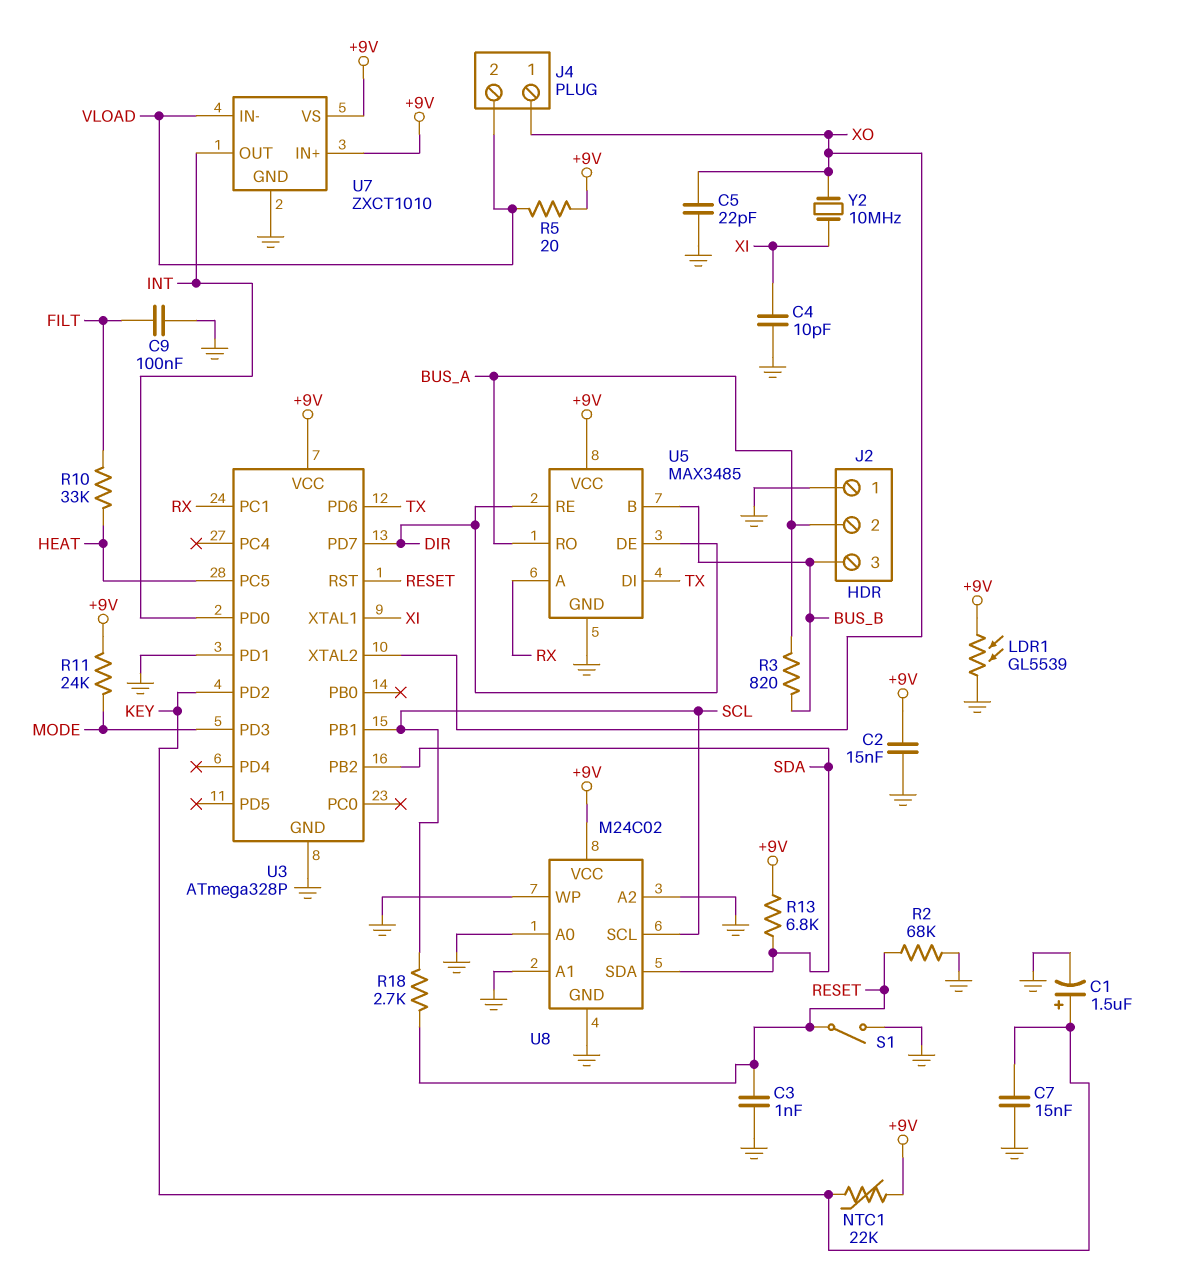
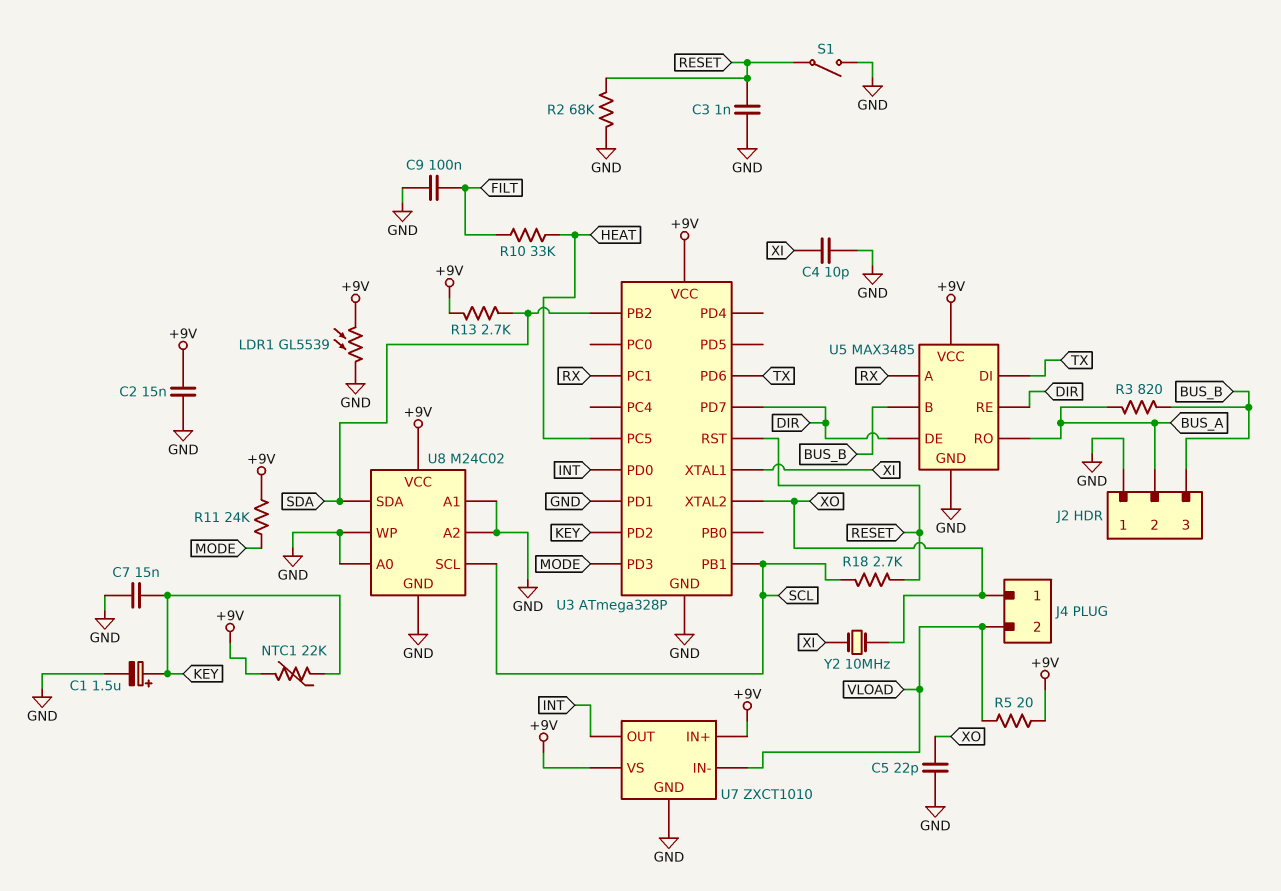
R13: 6.8k (+9V, SDA) -> 2.7k (+9V, SDA)

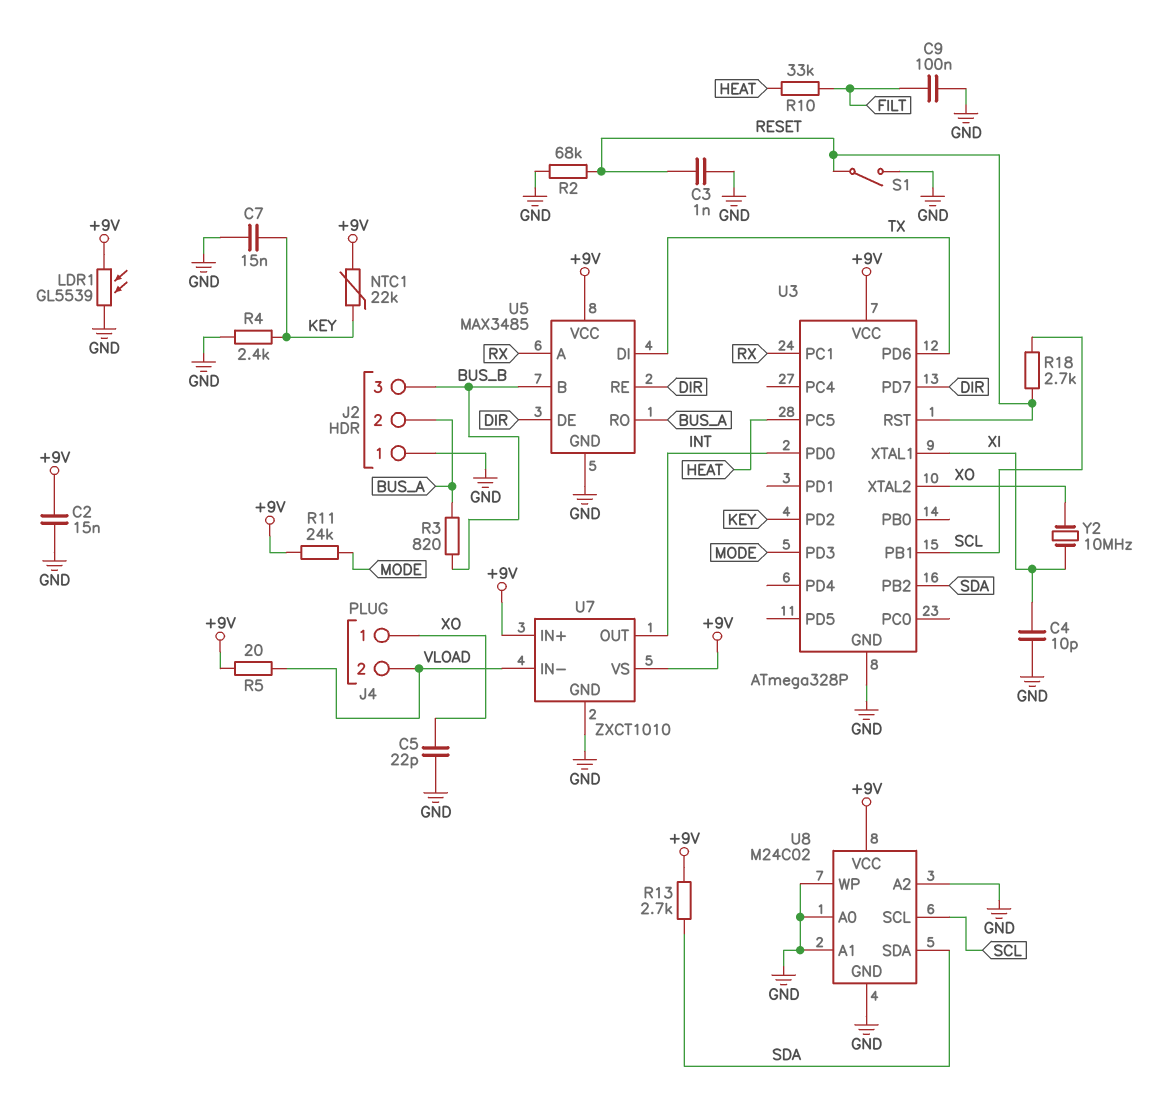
C1: 1.5uF (plus KEY, minus GND) -> none
R4: none -> 2.4k (GND, KEY)
U3 pin PD1: GND -> none

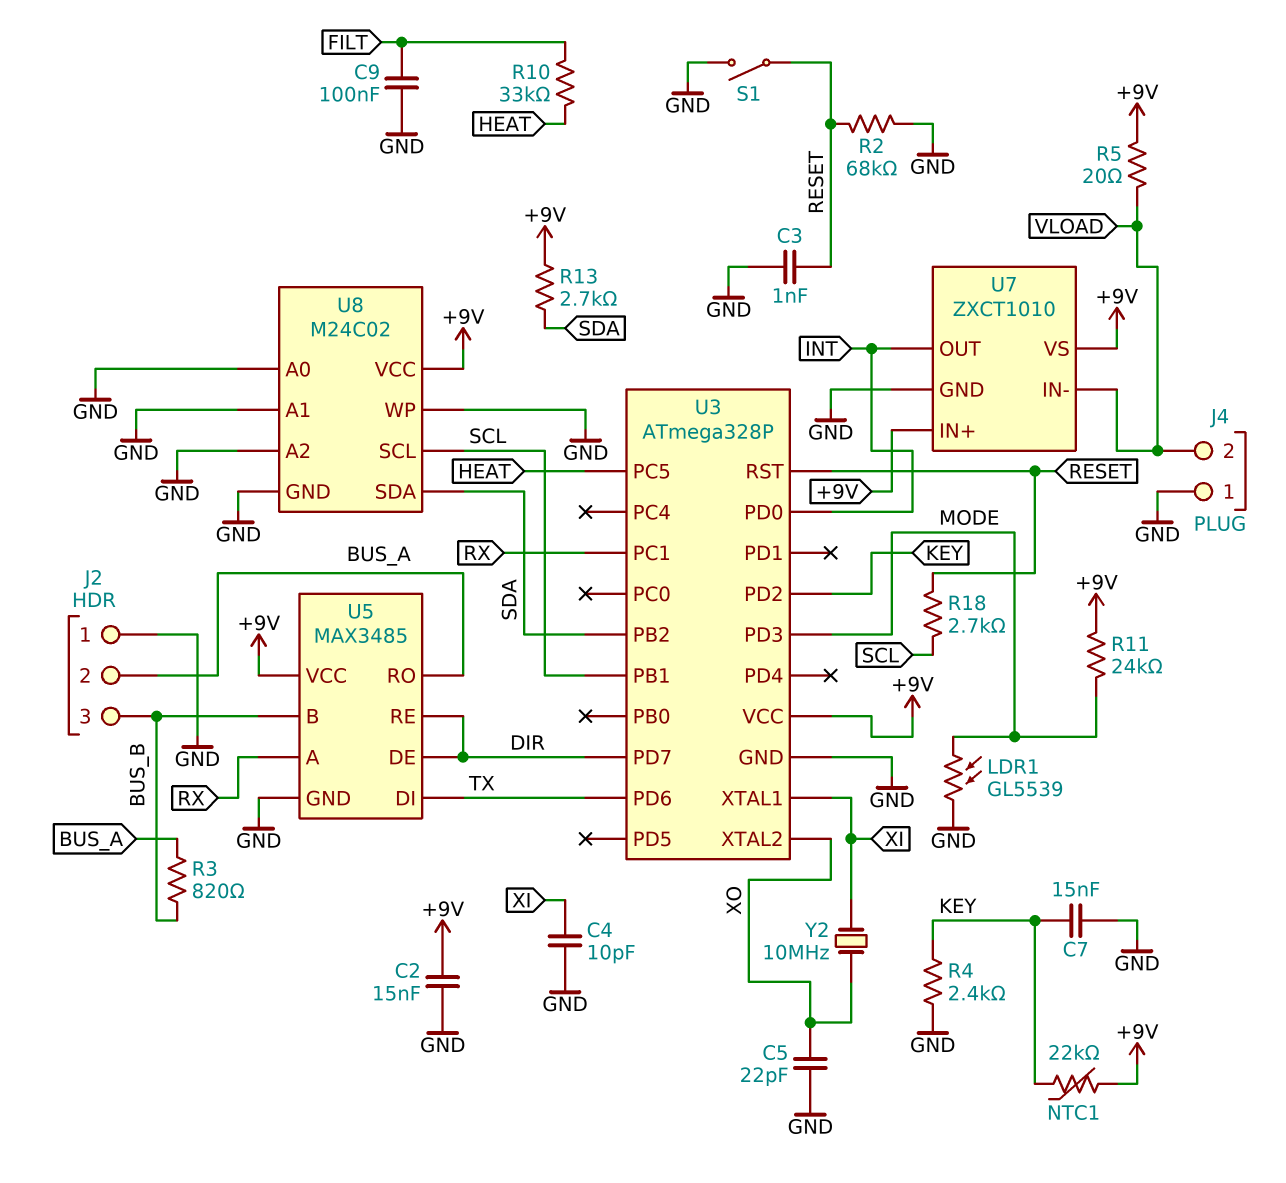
J4 pin 1: XO -> GND
LDR1: GL5539 (+9V, GND) -> GL5539 (GND, MODE)

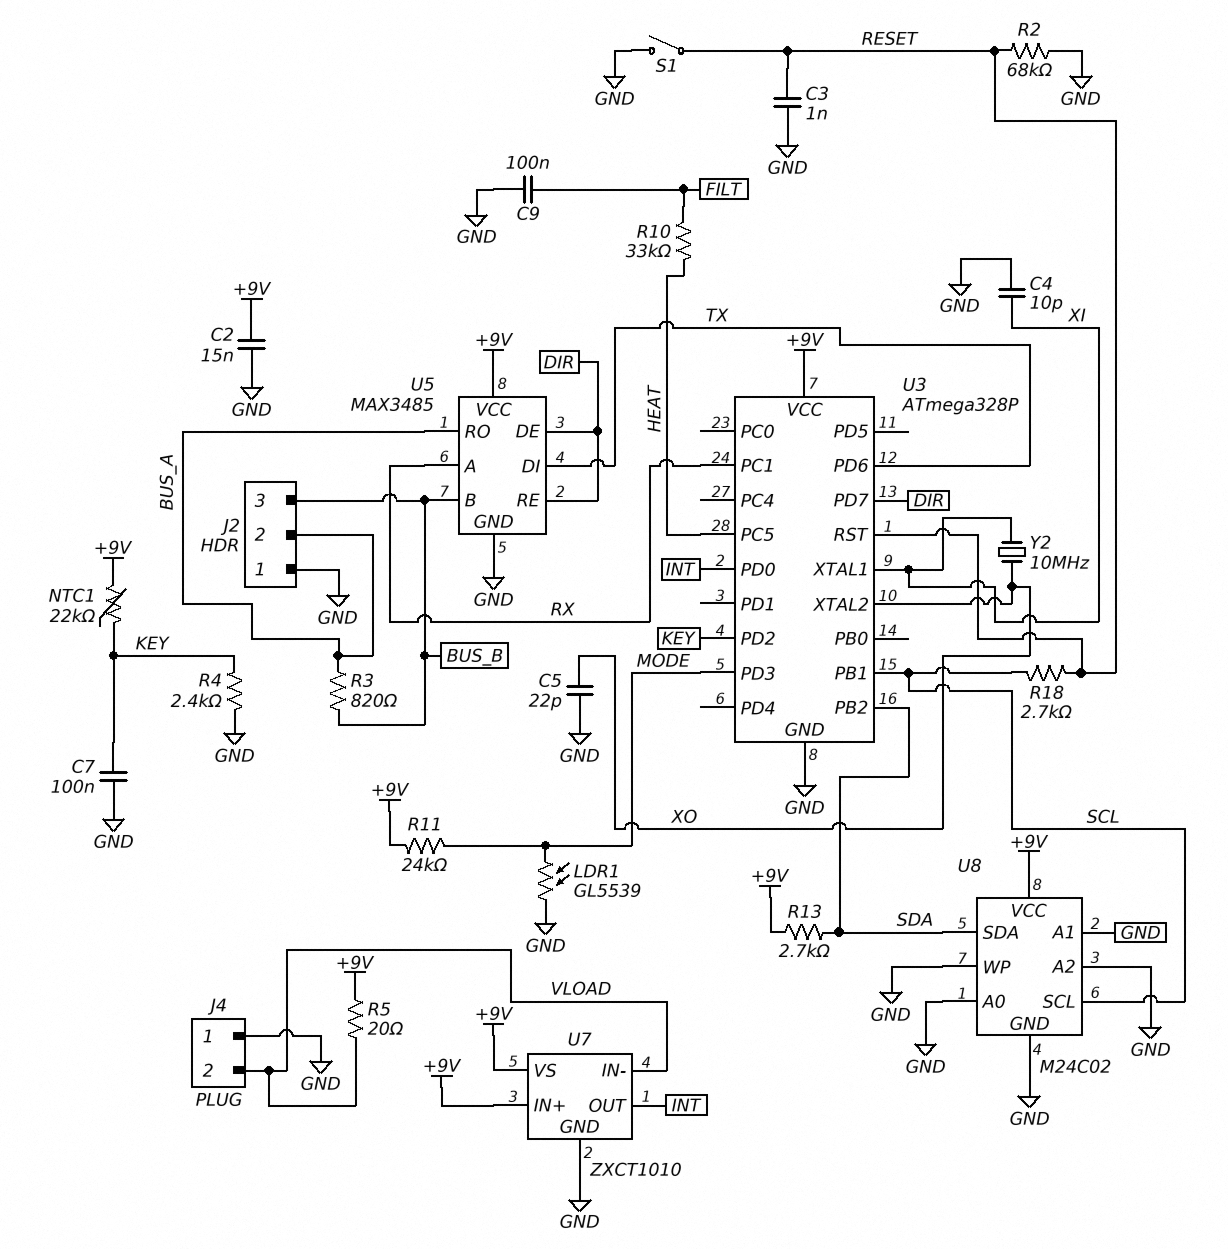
C7: 15nF (GND, KEY) -> 100nF (GND, KEY)

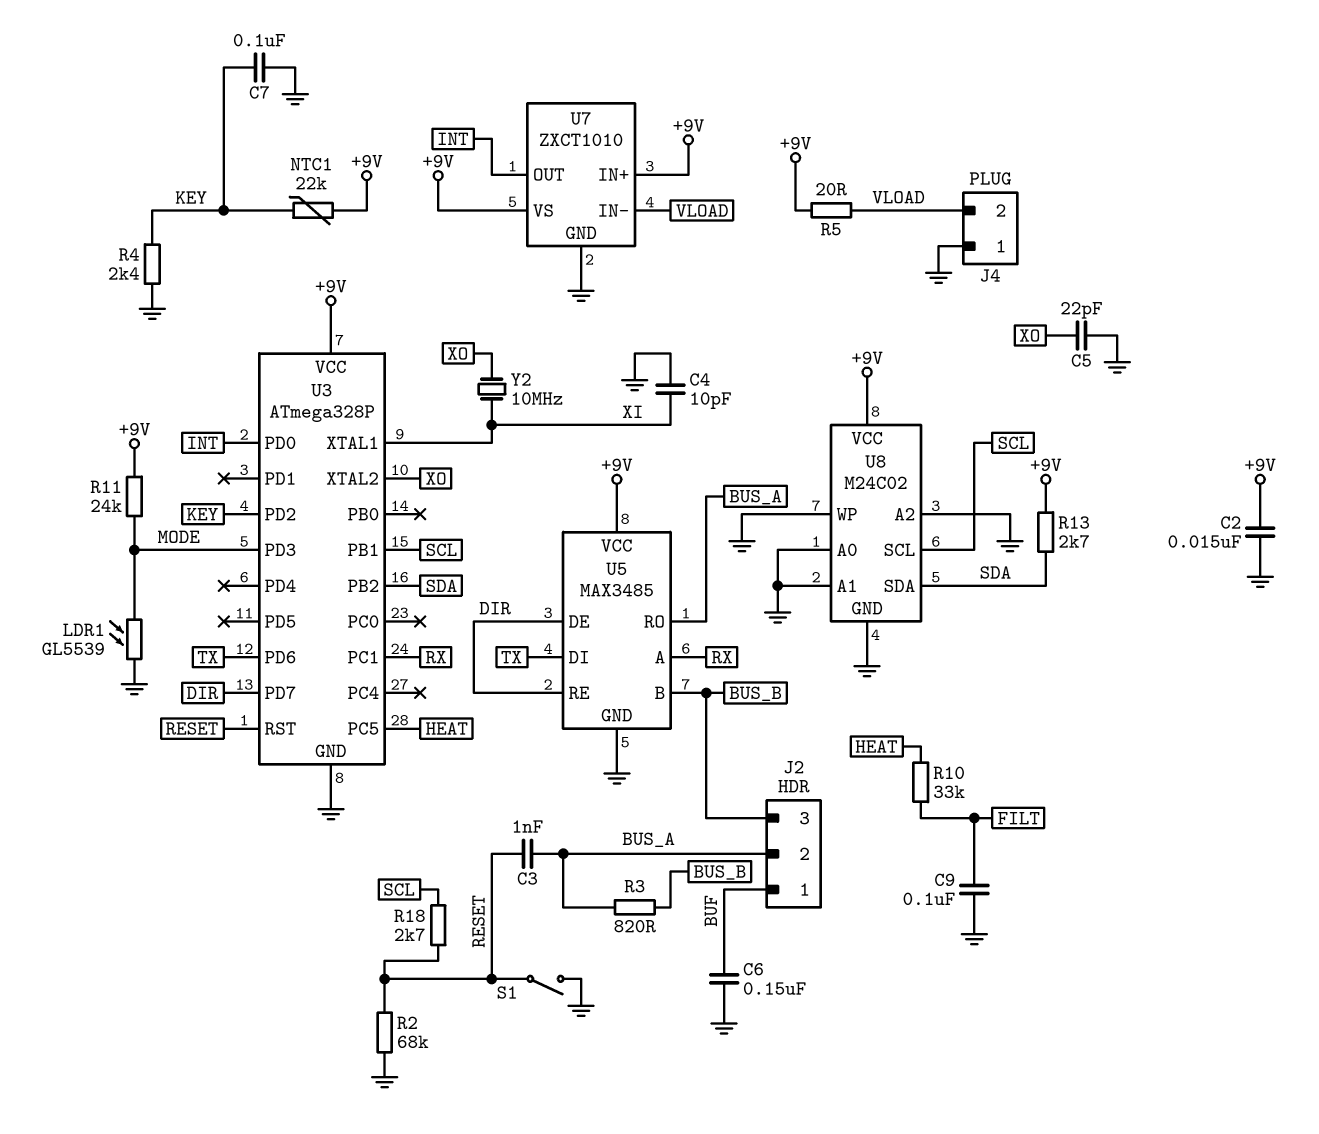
C3: 1nF (GND, RESET) -> 1nF (BUS_A, RESET)
C6: none -> 150nF (BUF, GND)
J2 pin 1: GND -> BUF

